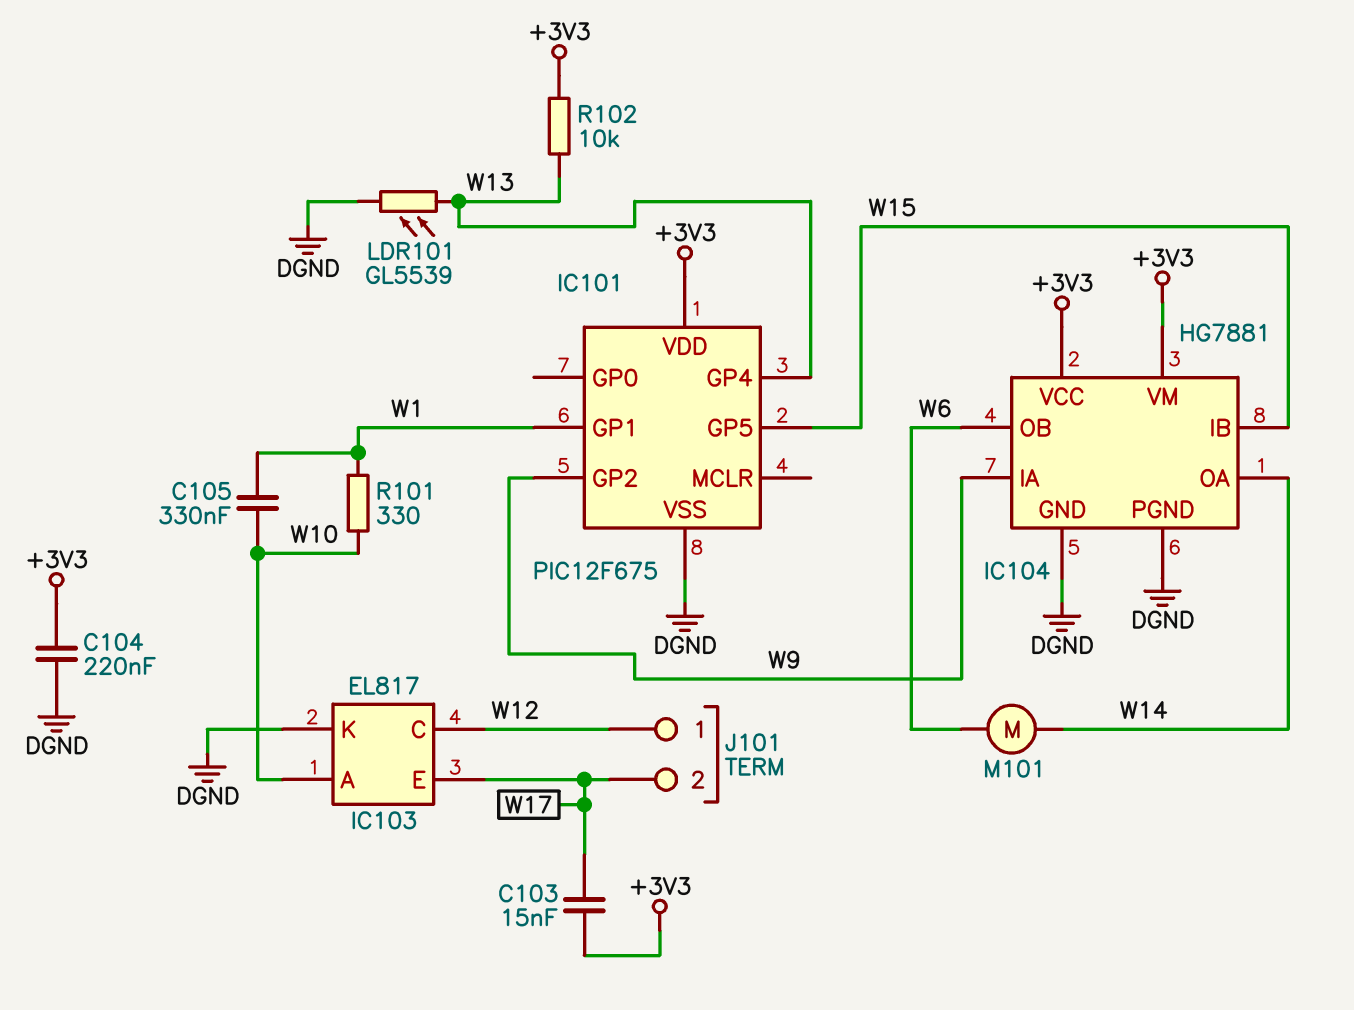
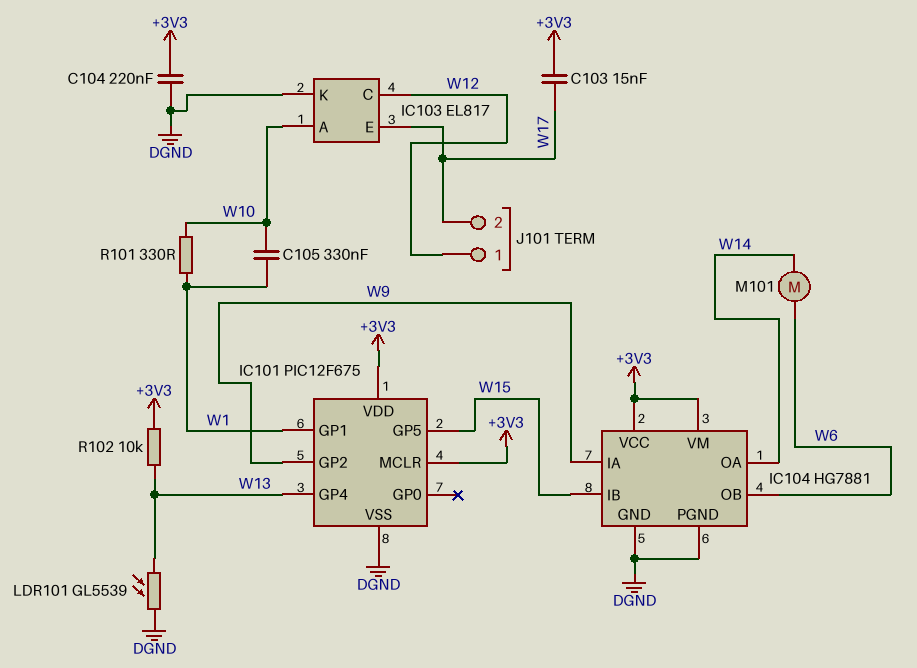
IC101 pin MCLR: none -> +3V3

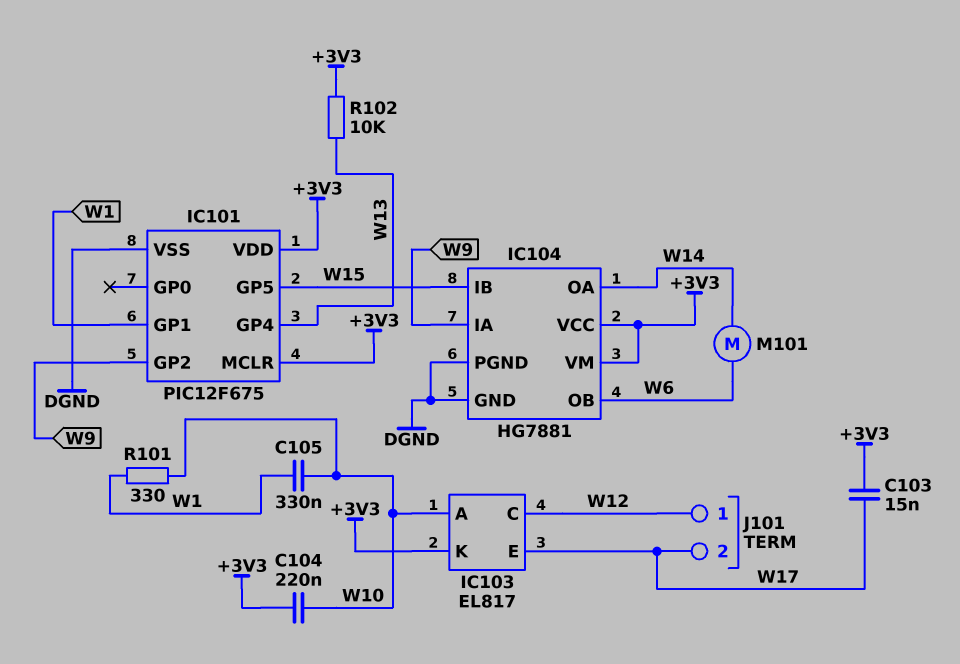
C104: 220nF (+3V3, DGND) -> 220nF (+3V3, W10)
IC103 pin K: DGND -> +3V3
LDR101: GL5539 (DGND, W13) -> none

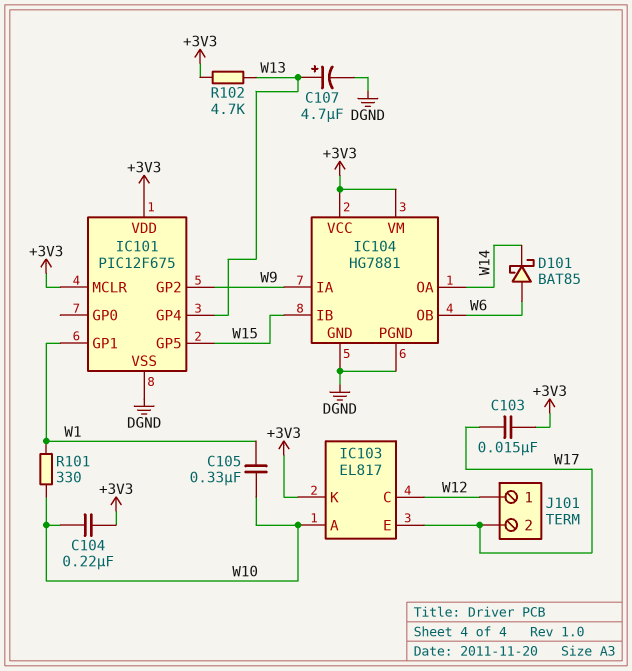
C107: none -> 4.7uF (plus W13, minus DGND)
D101: none -> schottky BAT85 (A W6, K W14)
M101: motor (W6, W14) -> none
R102: 10k (+3V3, W13) -> 4.7k (+3V3, W13)

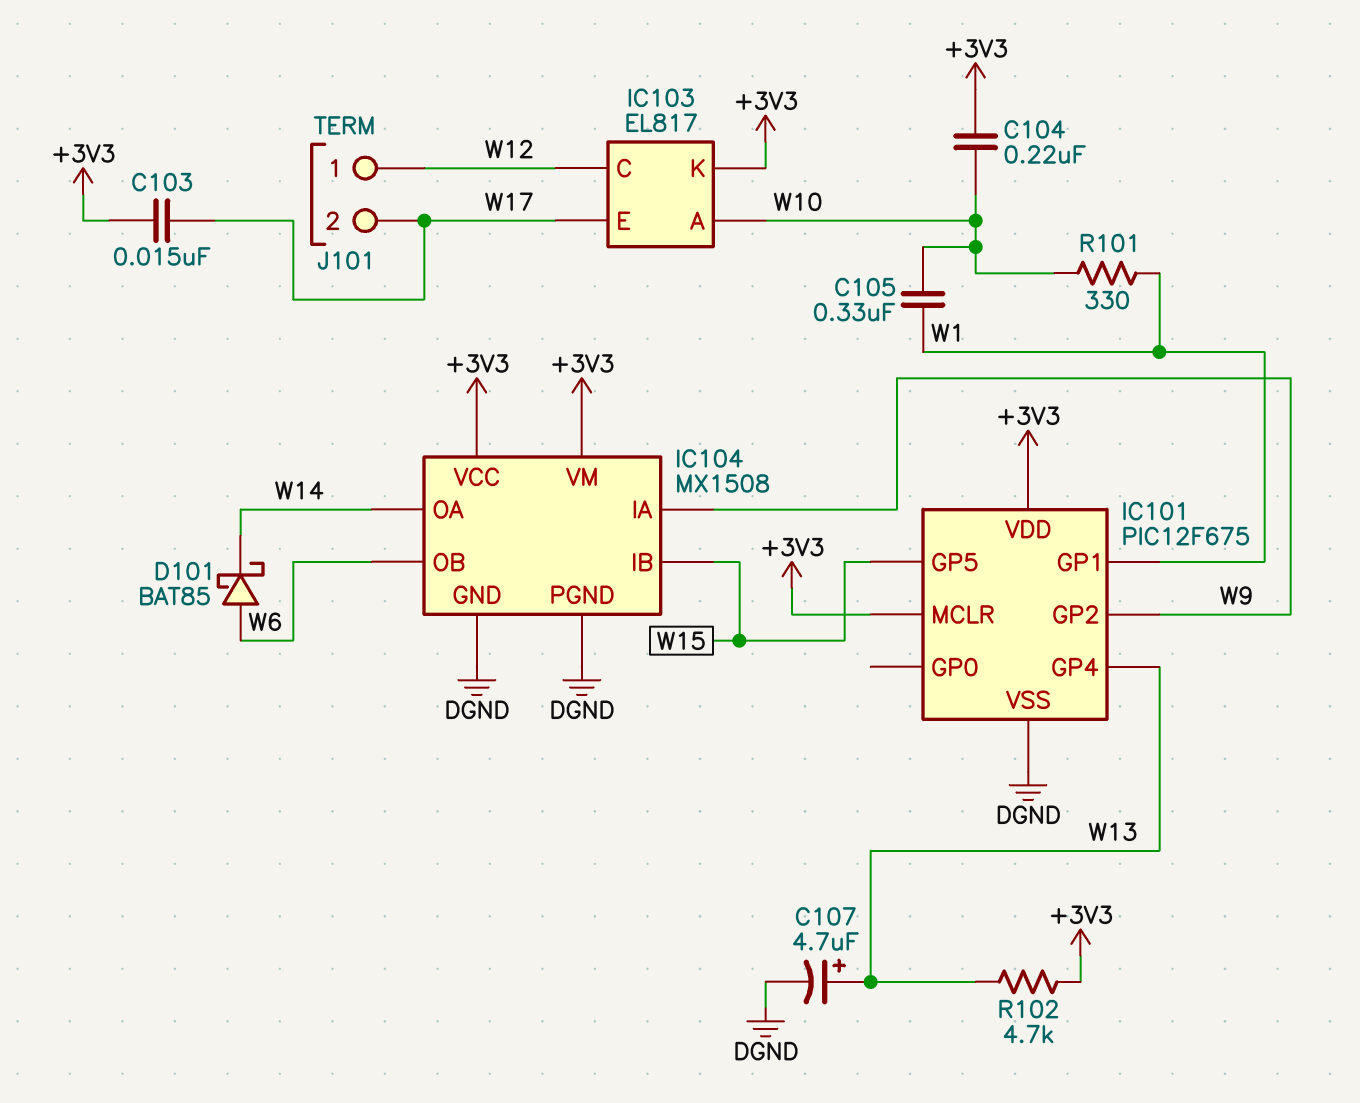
IC104: HG7881 -> MX1508

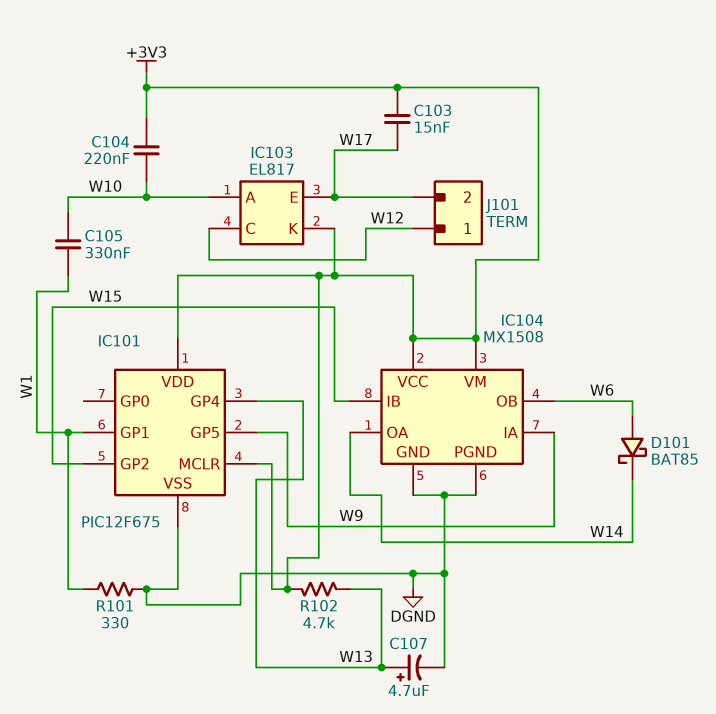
IC101 pin GP2: W9 -> W15
IC101 pin GP5: W15 -> W9
R101: 330 (W1, W10) -> 330 (DGND, W1)

